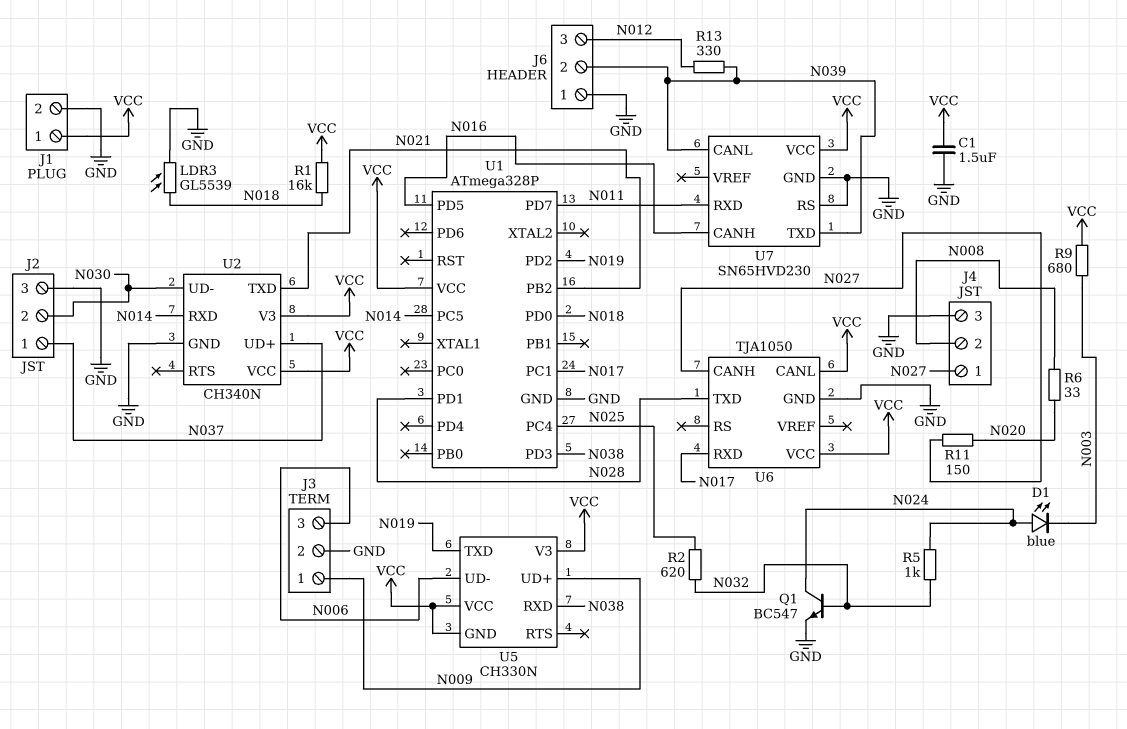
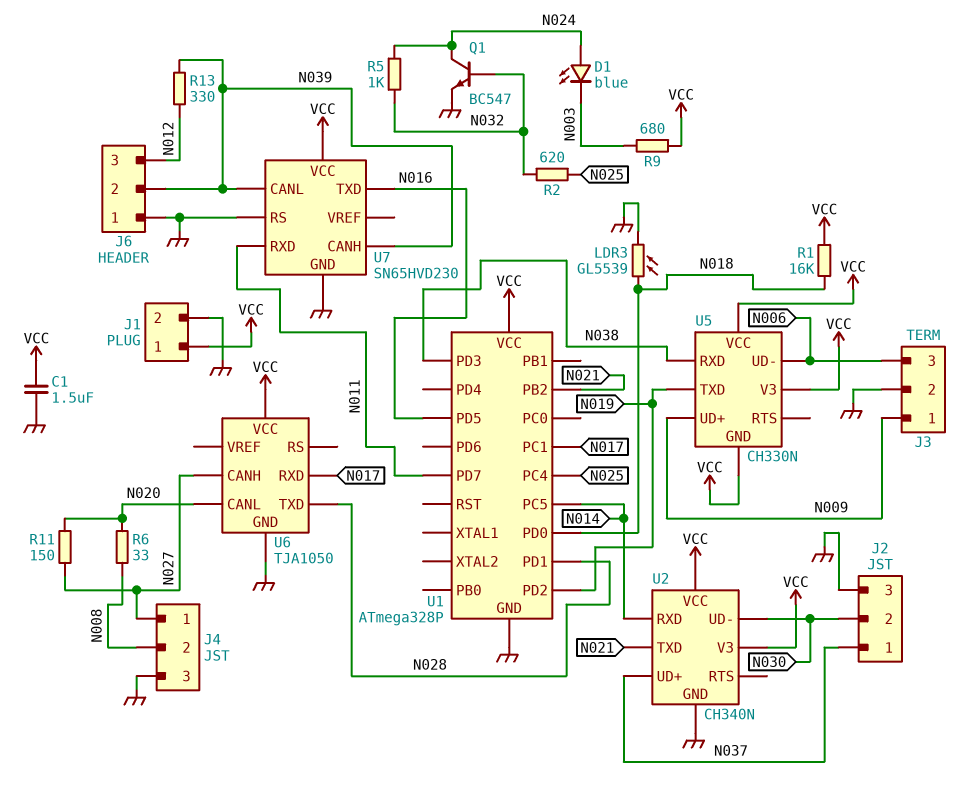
U6 pin CANL: VCC -> N020
U7 pin CANH: N016 -> N039
U7 pin TXD: N039 -> N016

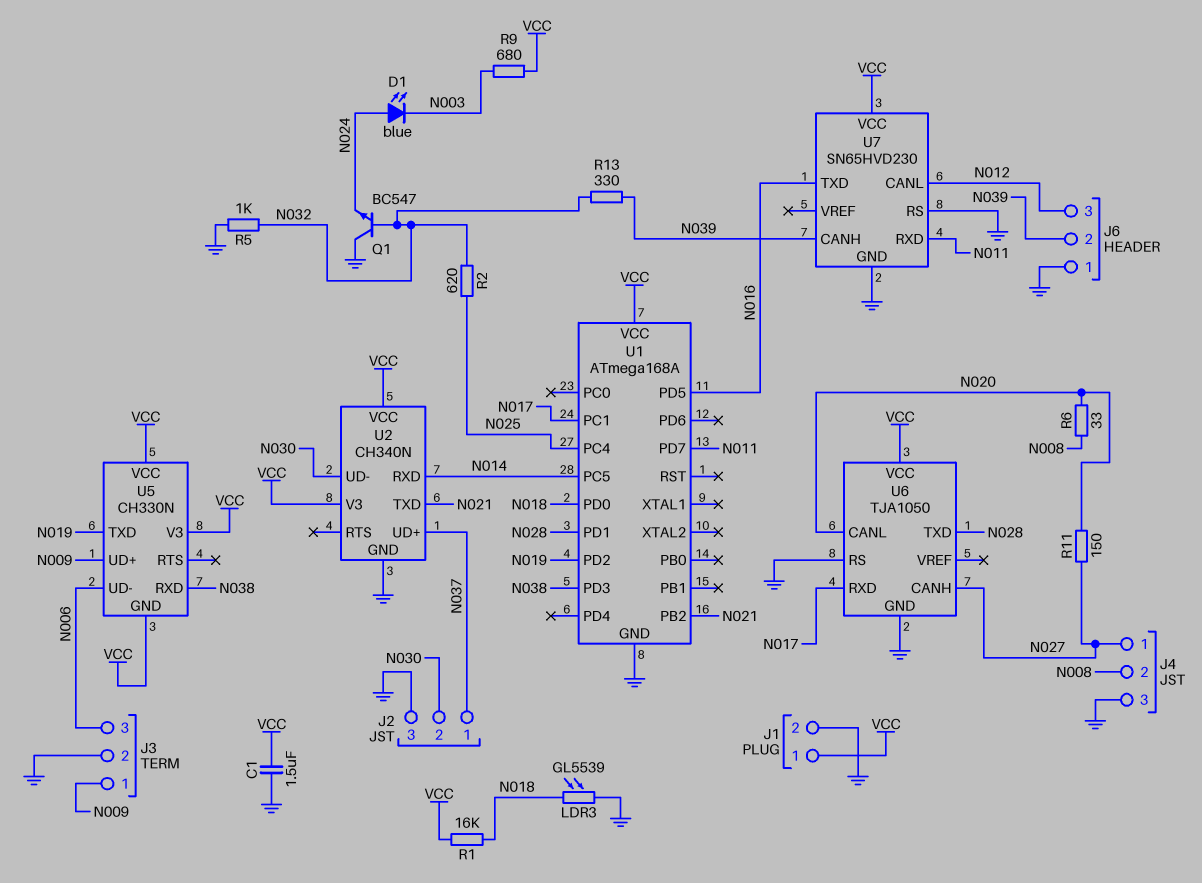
Q1: NPN BC547 (B N032, C N024, E GND) -> NPN BC547 (B N032, C GND, E N024)
R5: 1k (N024, N032) -> 1k (GND, N032)
R13: 330 (N012, N039) -> 330 (N032, N039)
U1: ATmega328P -> ATmega168A
U6 pin RS: none -> GND
U7 pin CANL: N039 -> N012

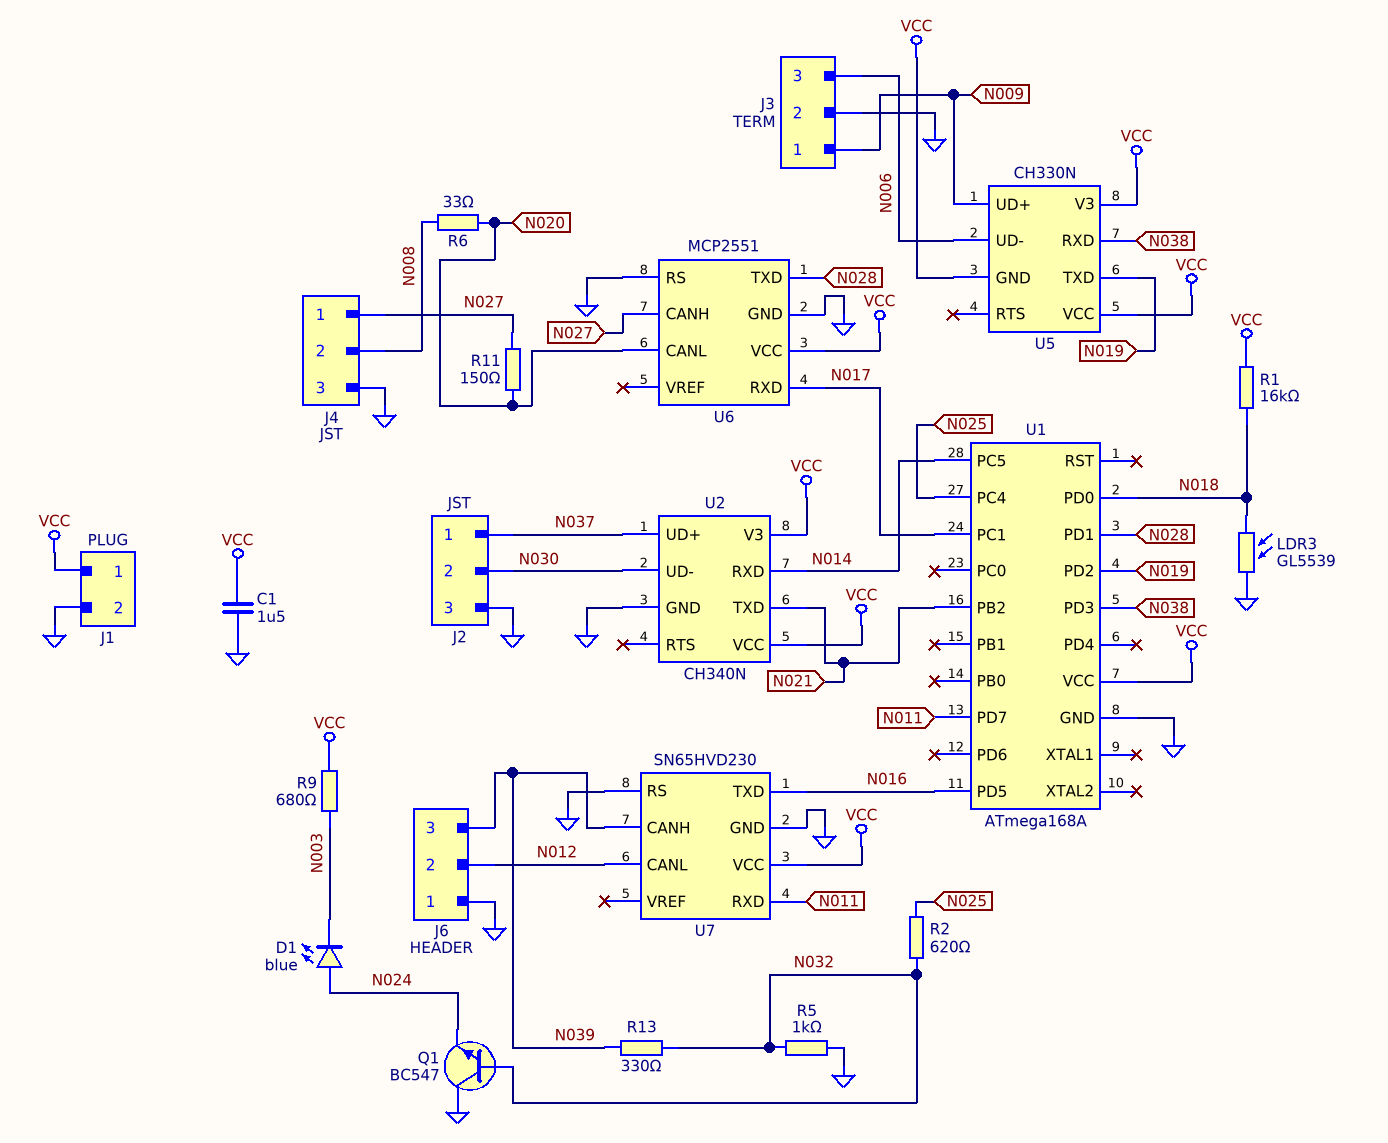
J6 pin 2: N039 -> N012
J6 pin 3: N012 -> N039
U6: TJA1050 -> MCP2551

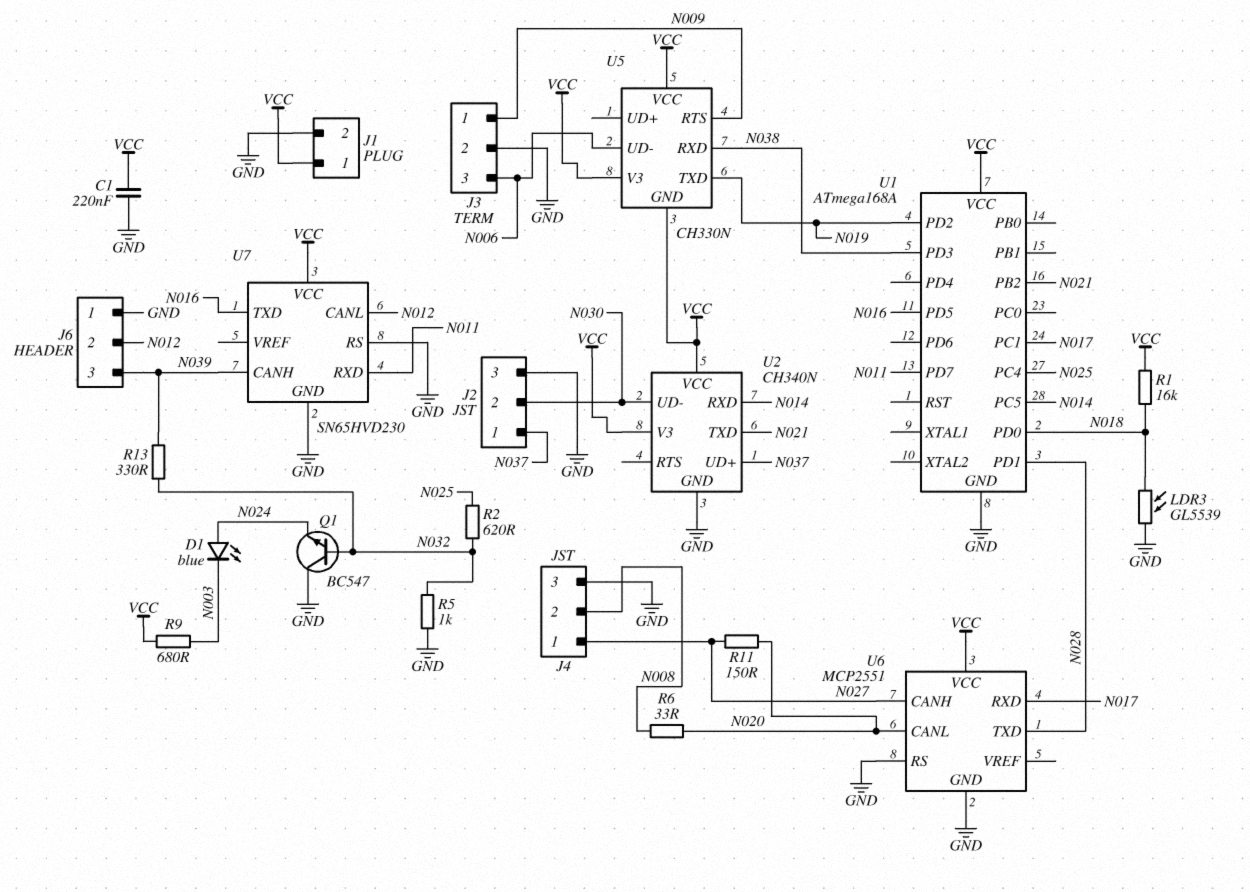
C1: 1.5uF (GND, VCC) -> 220nF (GND, VCC)
U5 pin RTS: none -> N009
U5 pin UD+: N009 -> none

